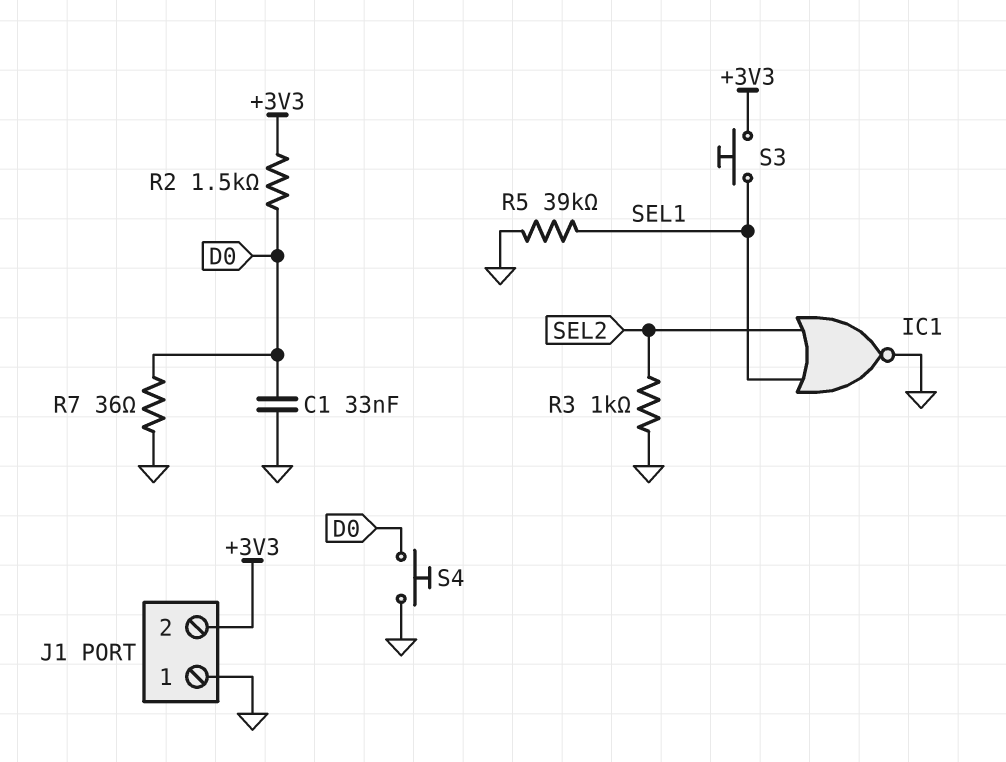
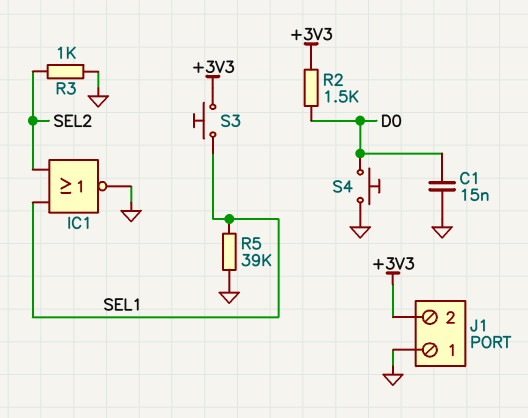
C1: 33nF (D0, GND) -> 15nF (D0, GND)
R7: 36 (D0, GND) -> none

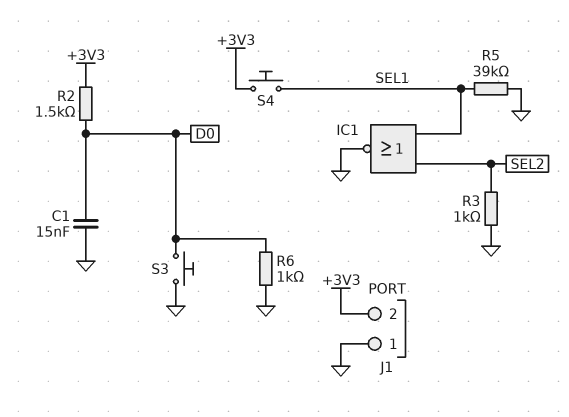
R6: none -> 1k (D0, GND)
S3: button (+3V3, SEL1) -> button (D0, GND)
S4: button (D0, GND) -> button (+3V3, SEL1)

